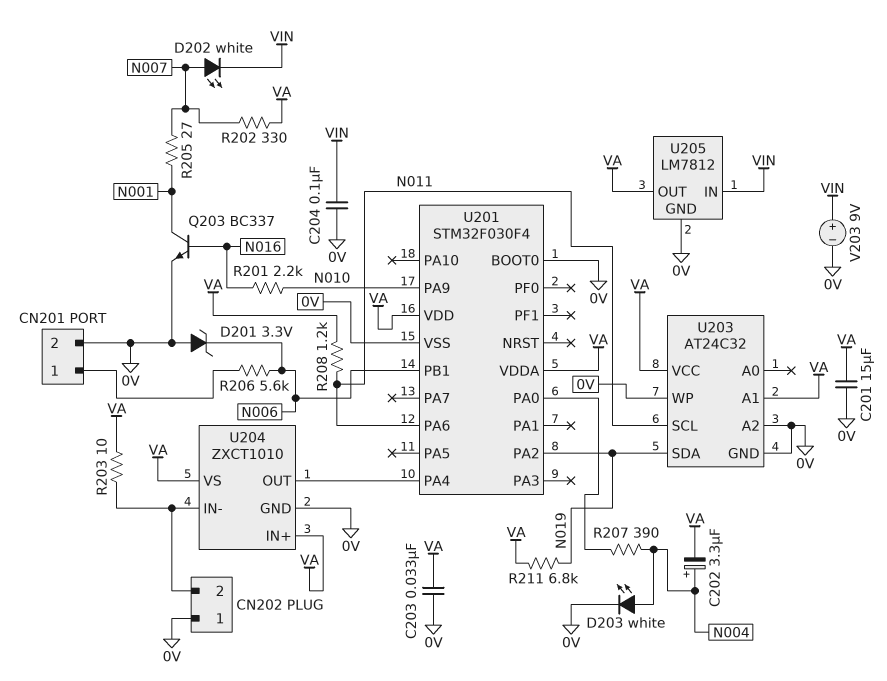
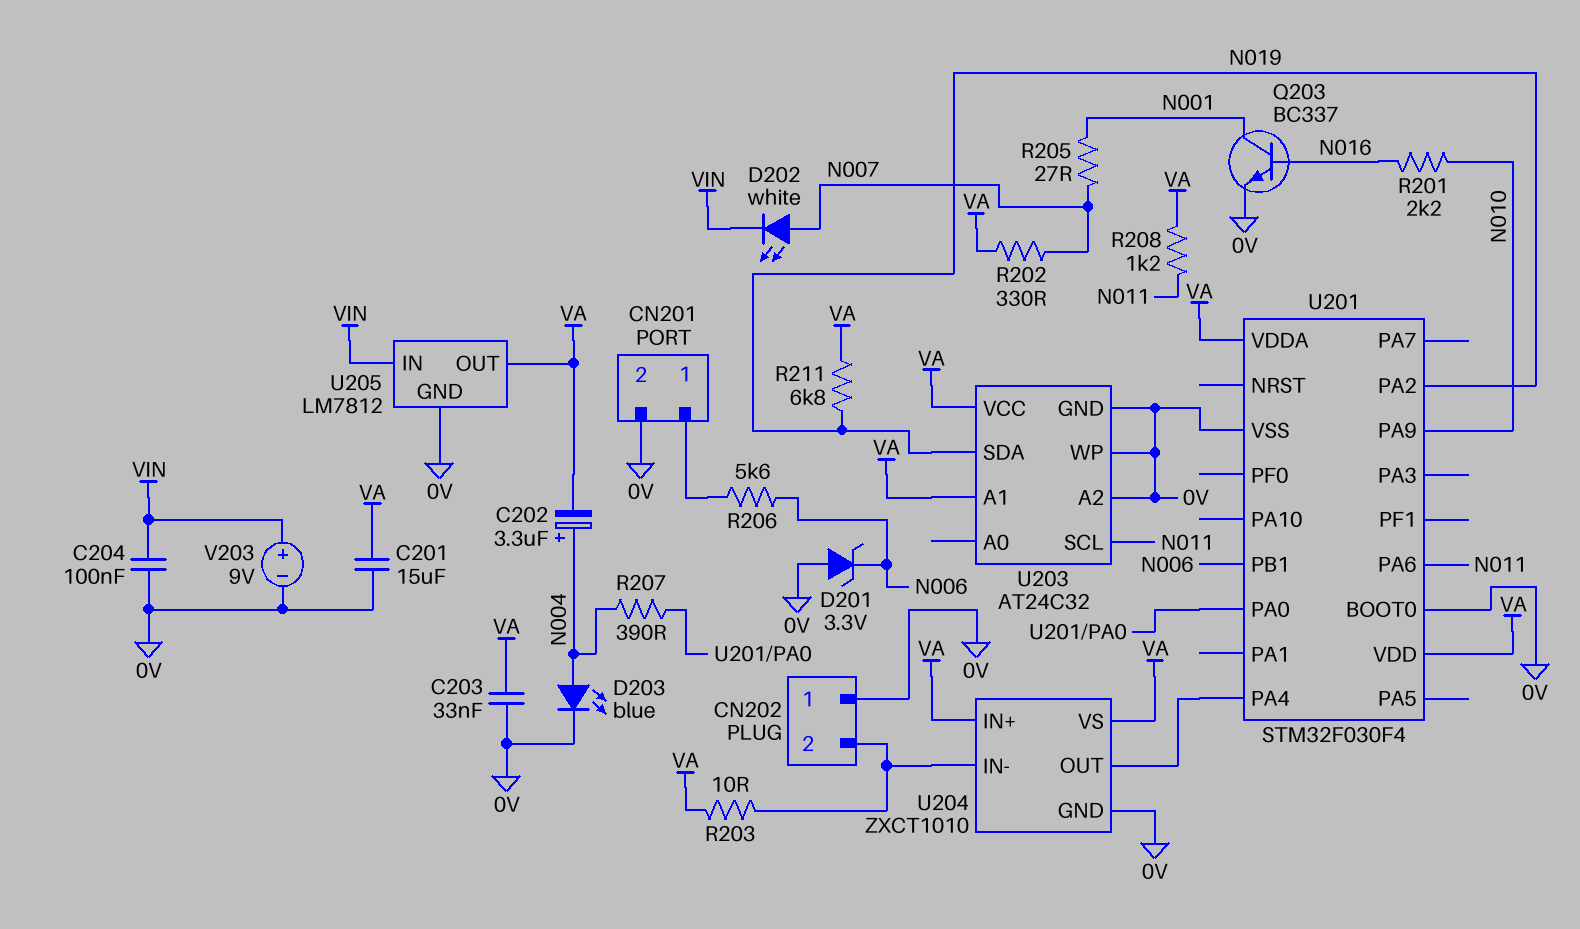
D203: LED white (A N004, K 0V) -> LED blue (A N004, K 0V)

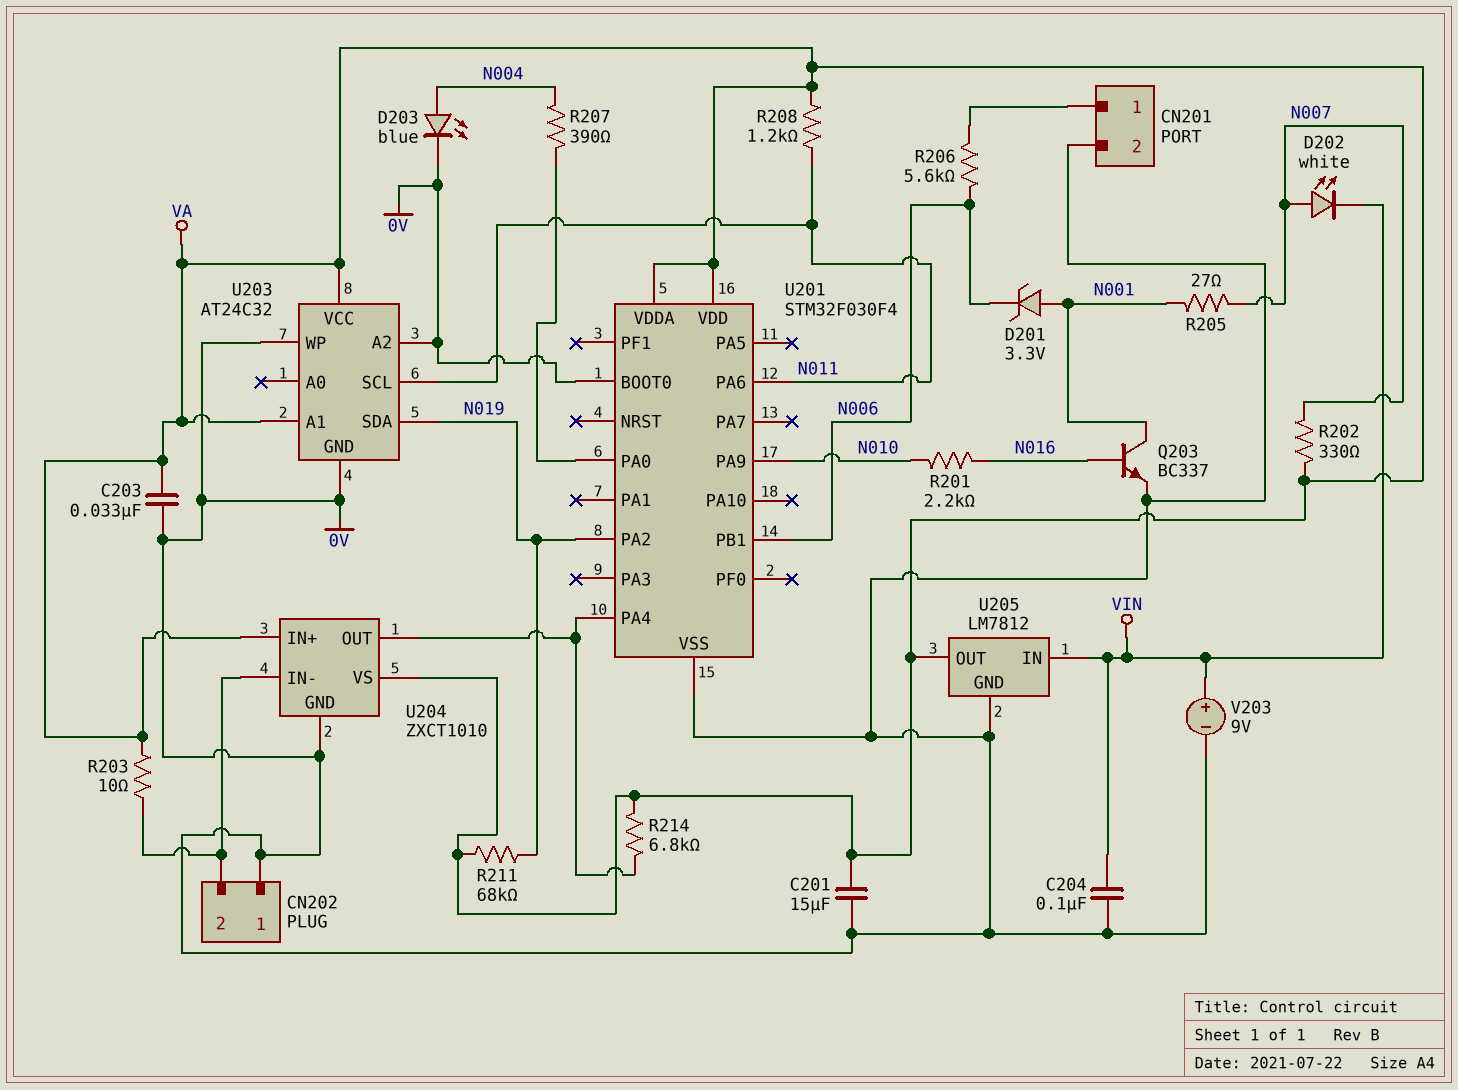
C202: 3.3uF (plus N004, minus VA) -> none
D201: zener 3.3V (A 0V, K N006) -> zener 3.3V (A N001, K N006)
R211: 6.8k (N019, VA) -> 68k (N019, VA)
R214: none -> 6.8k (U201/PA4, VA)

